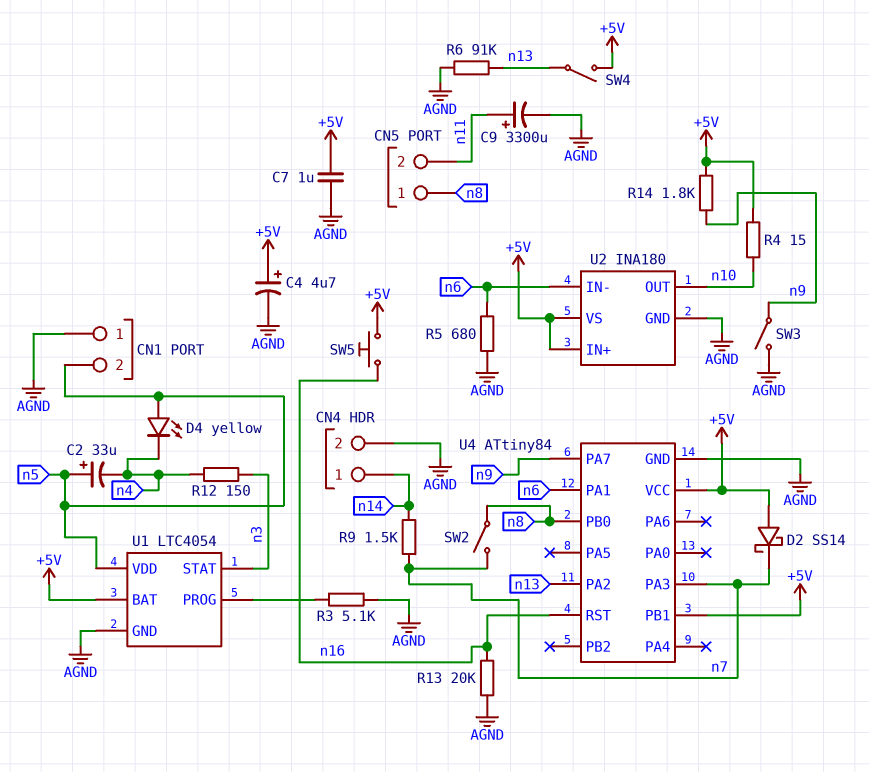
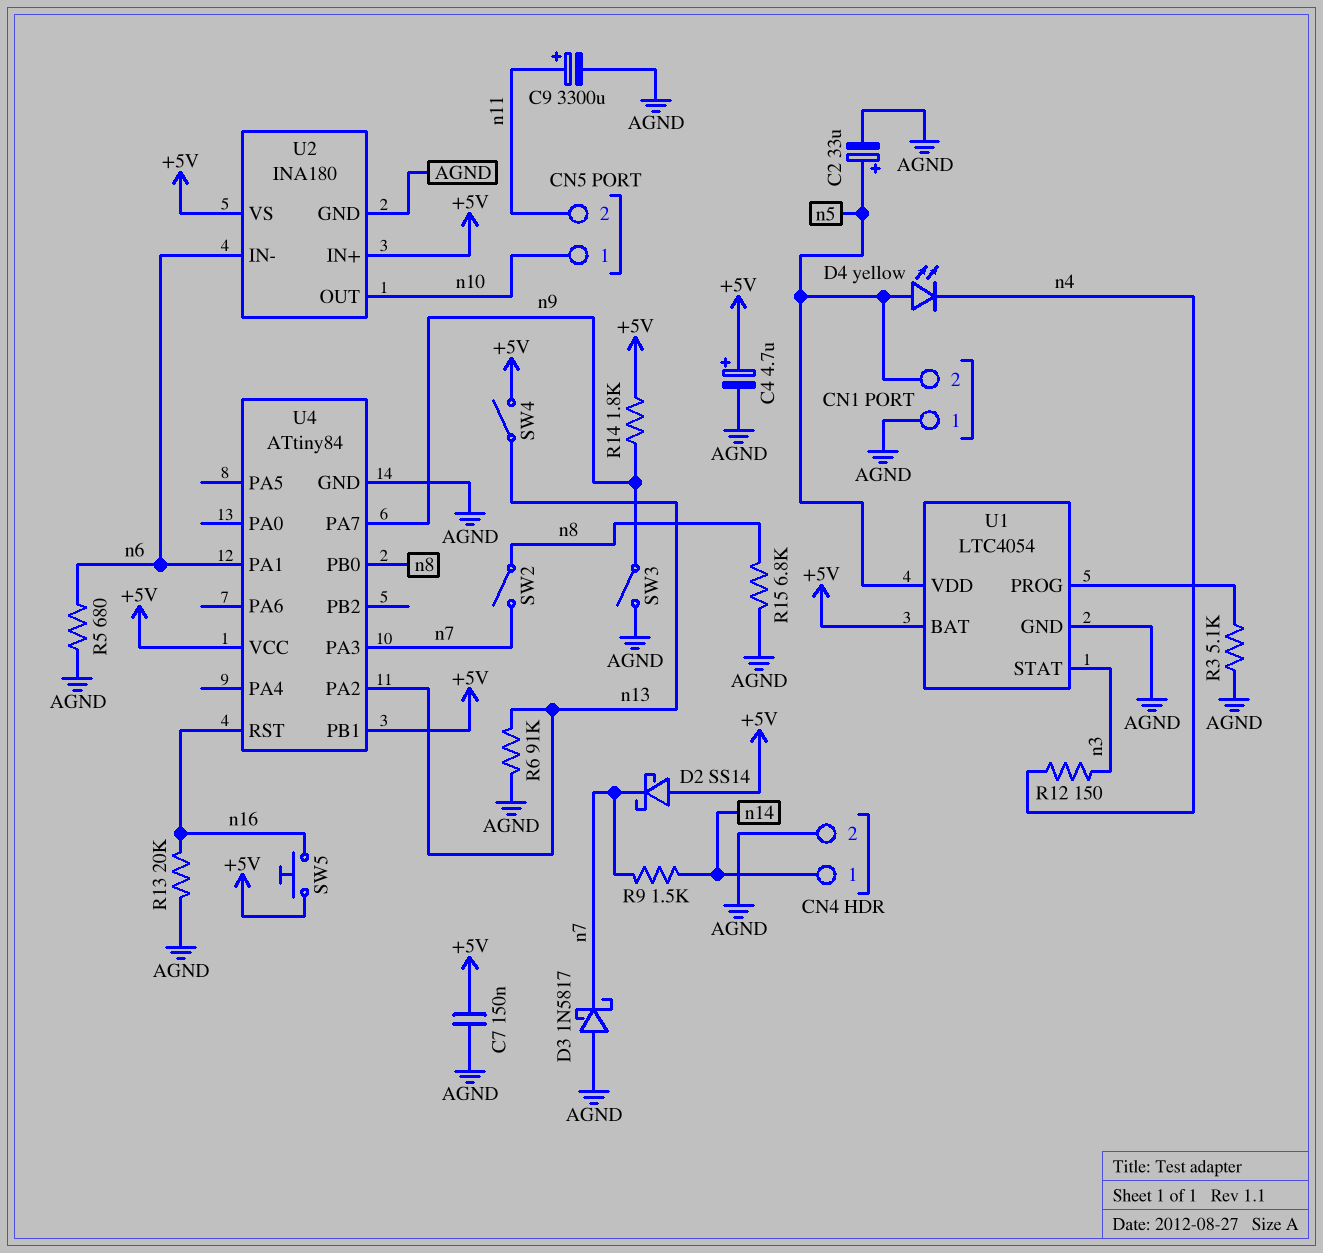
C2: 33uF (plus n5, minus n4) -> 33uF (plus n5, minus AGND)
C7: 1uF (+5V, AGND) -> 150nF (+5V, AGND)
CN5 pin 1: n8 -> n10
D3: none -> schottky 1N5817 (A AGND, K n7)
R4: 15 (+5V, n10) -> none
R15: none -> 6.8k (AGND, n8)

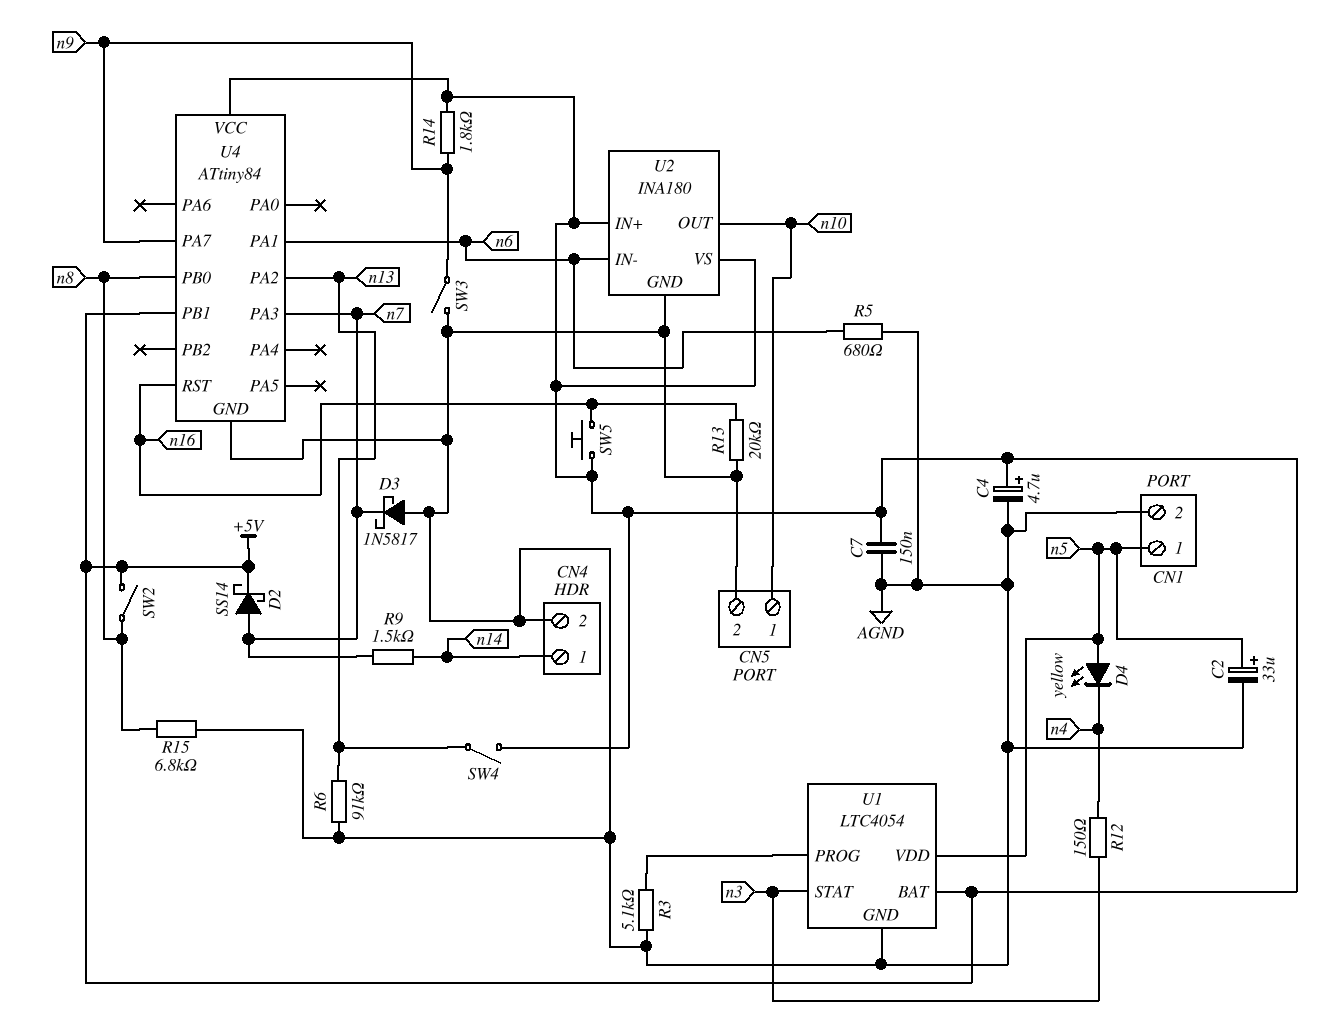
C9: 3300uF (plus n11, minus AGND) -> none
CN1 pin 1: AGND -> n5
CN1 pin 2: n5 -> AGND
CN5 pin 2: n11 -> AGND
D2: schottky SS14 (A +5V, K n7) -> schottky SS14 (A n7, K +5V)
SW2: switch (n7, n8) -> switch (+5V, n8)

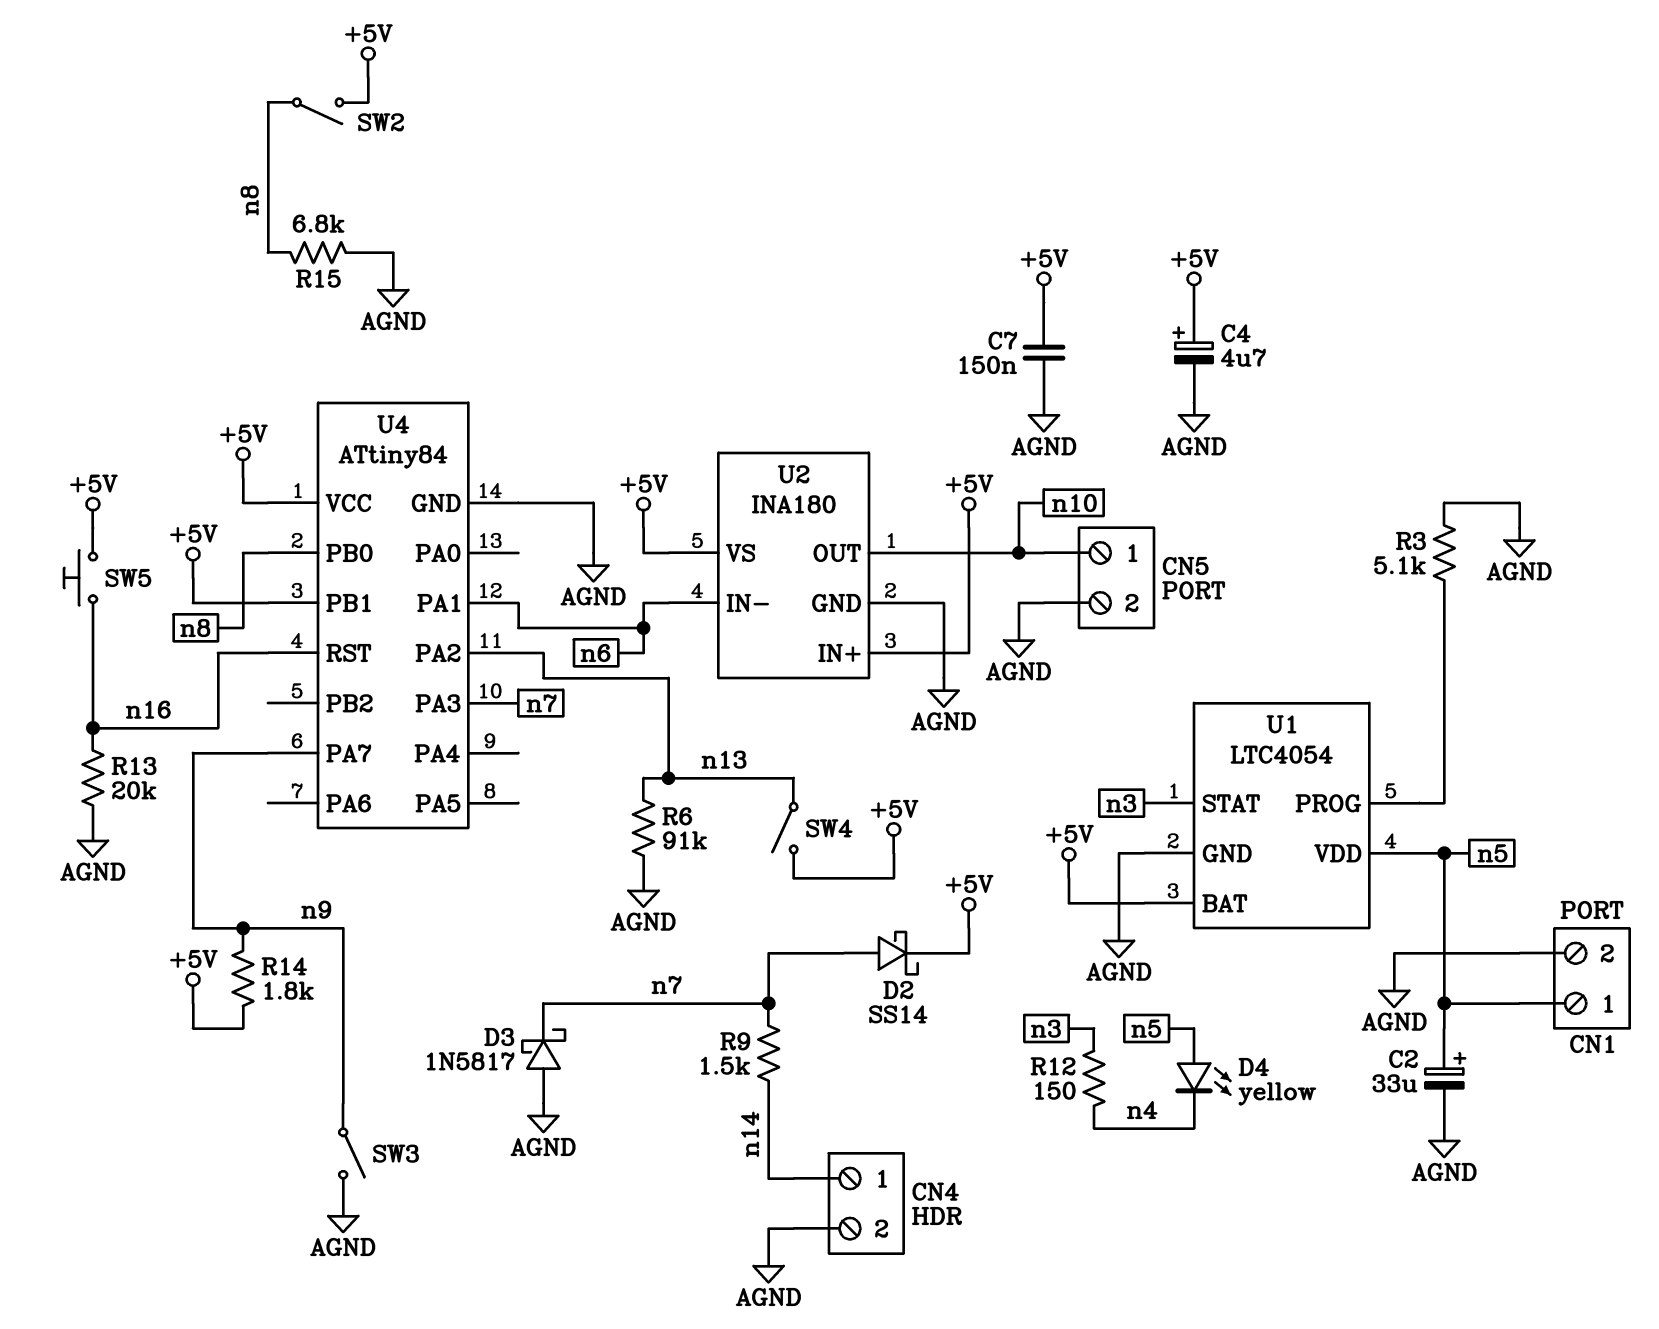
R5: 680 (AGND, n6) -> none

